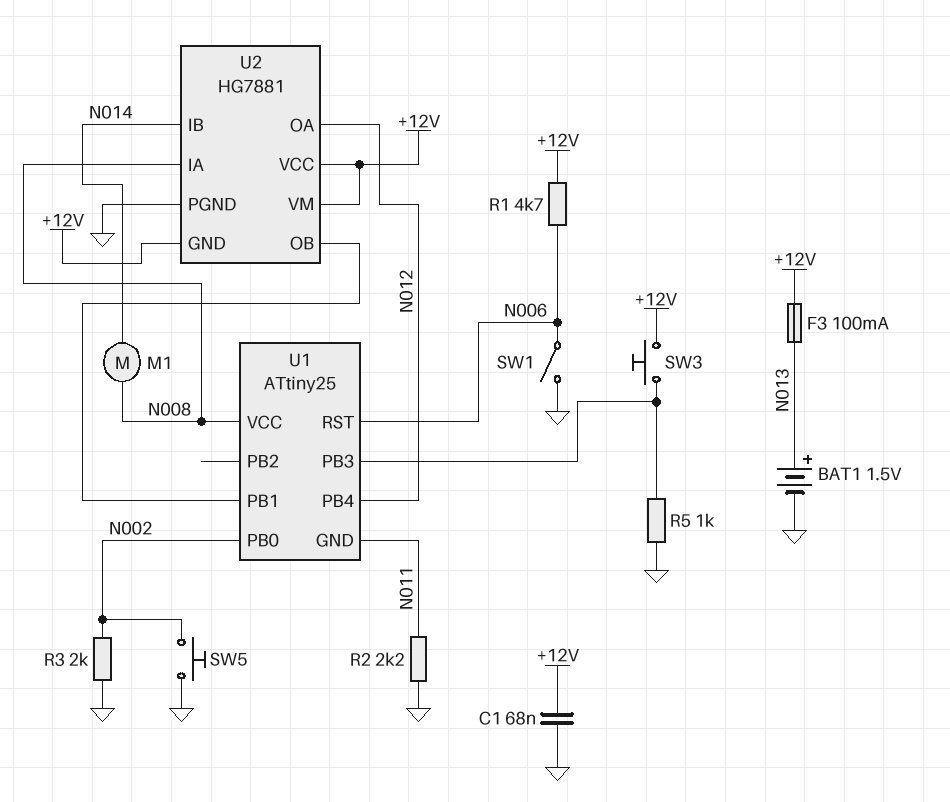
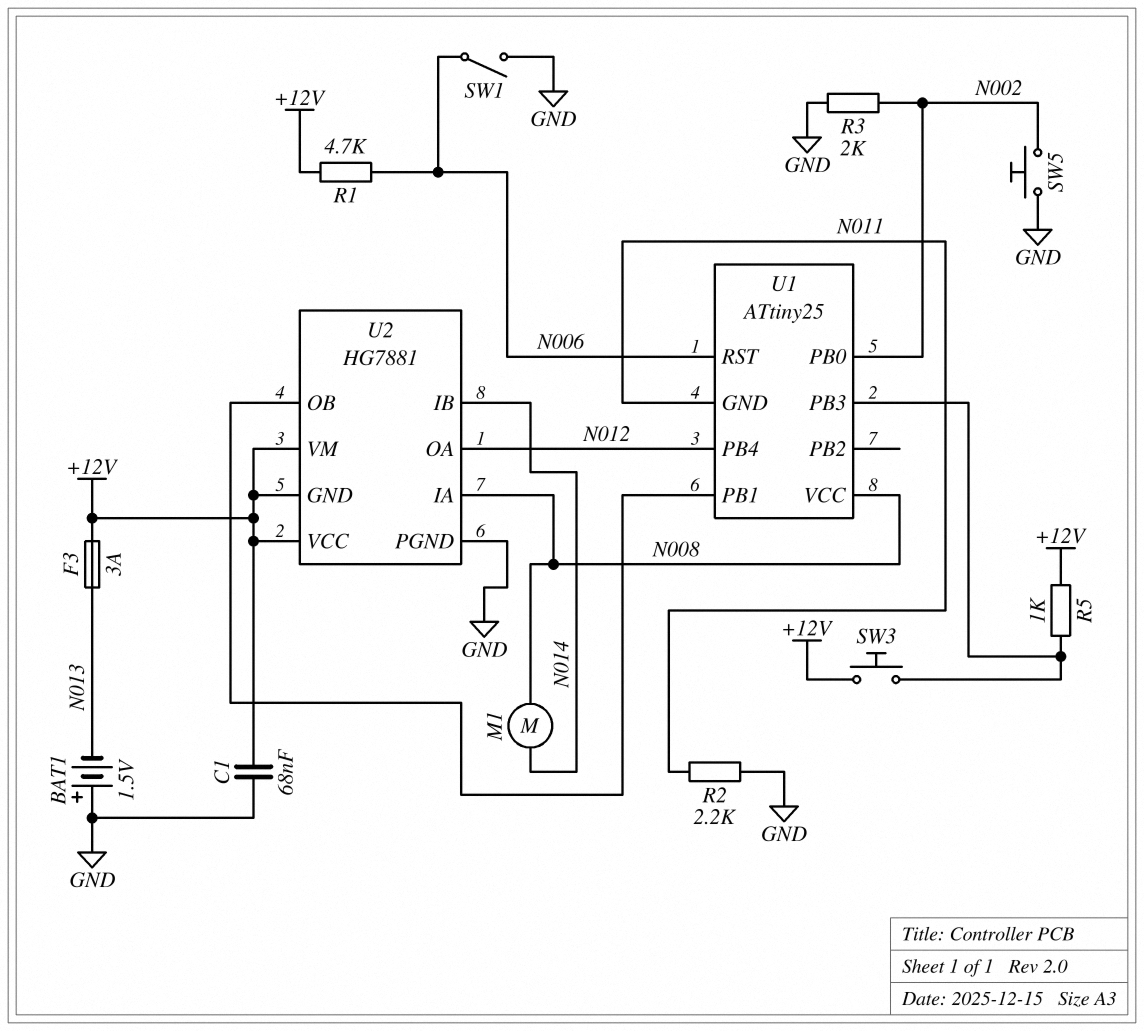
BAT1: 1.5V (plus N013, minus GND) -> 1.5V (plus GND, minus N013)
F3: 100mA (+12V, N013) -> 3A (+12V, N013)
R5: 1k (GND, U1/PB3) -> 1k (+12V, U1/PB3)

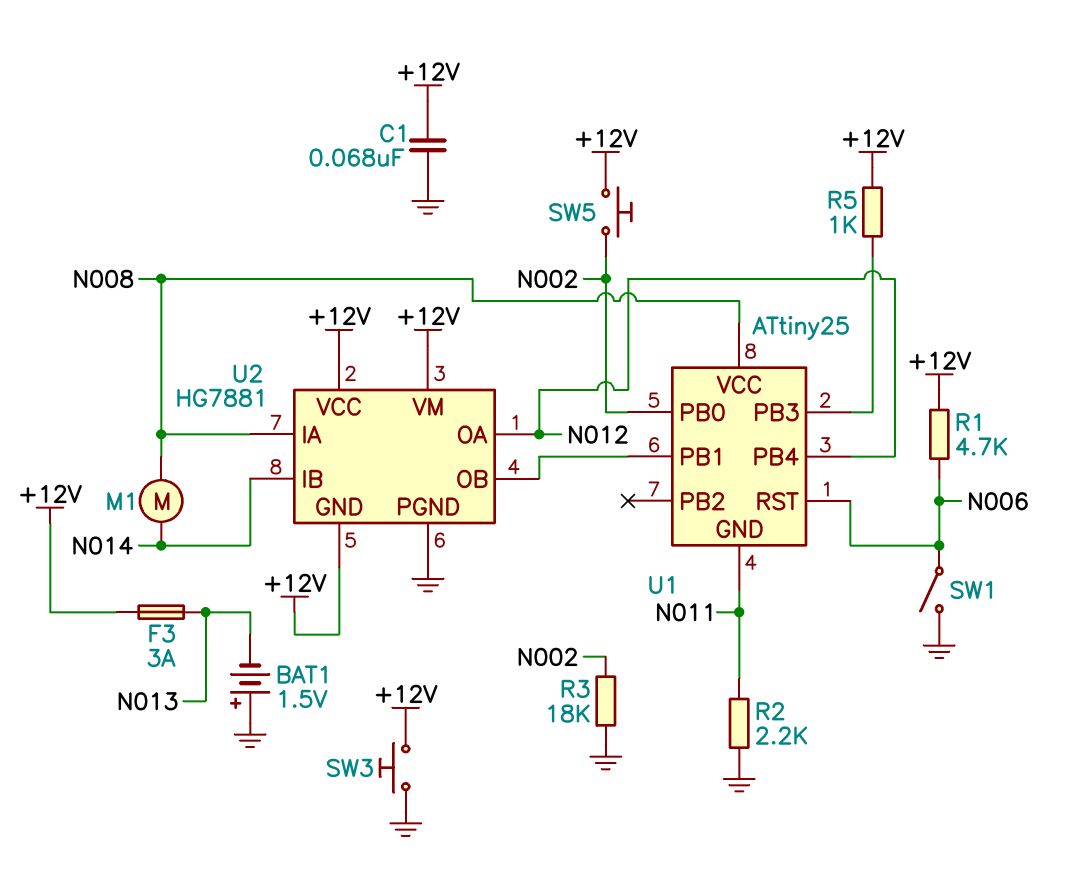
R3: 2k (GND, N002) -> 18k (GND, N002)
SW3: button (+12V, U1/PB3) -> button (+12V, GND)
SW5: button (GND, N002) -> button (+12V, N002)

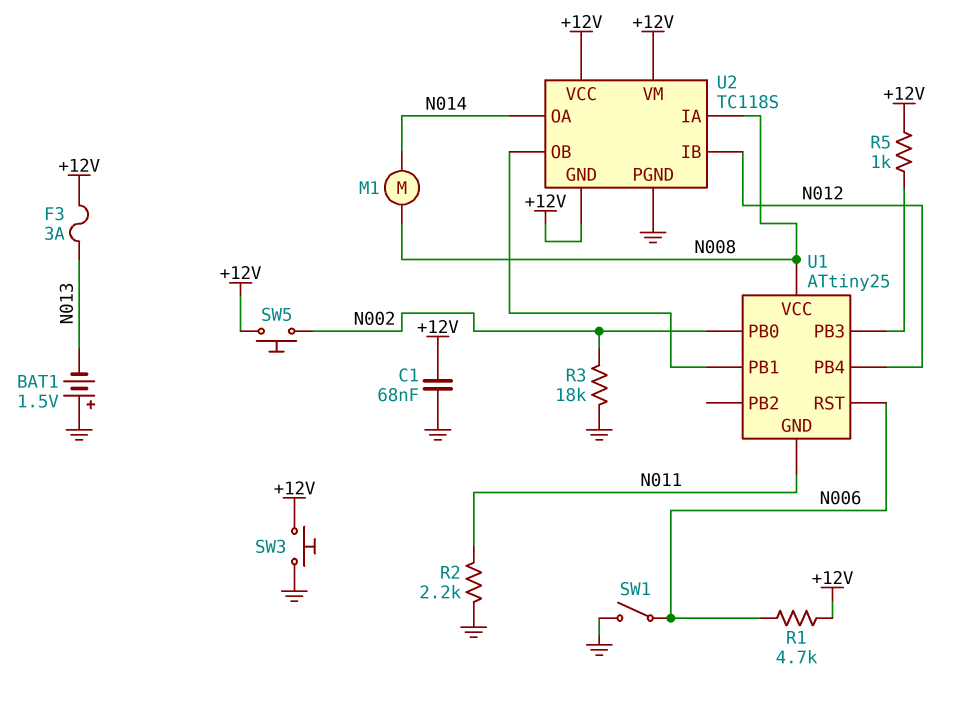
U2: HG7881 -> TC118S
U2 pin IB: N014 -> N012
U2 pin OA: N012 -> N014

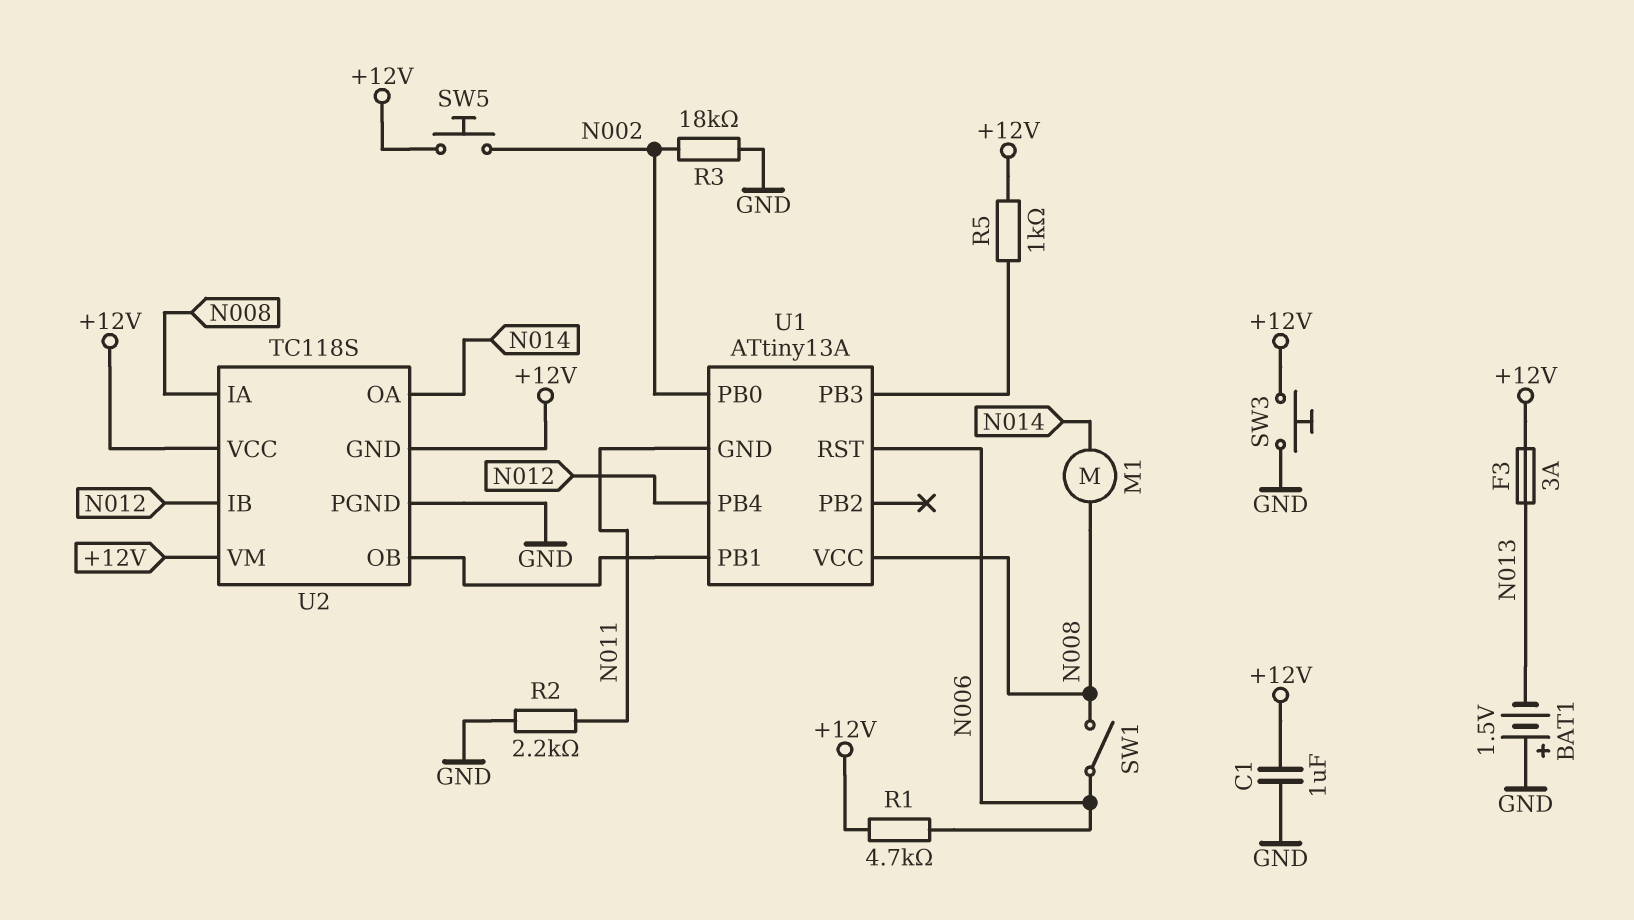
C1: 68nF (+12V, GND) -> 1uF (+12V, GND)
SW1: switch (GND, N006) -> switch (N006, N008)
U1: ATtiny25 -> ATtiny13A

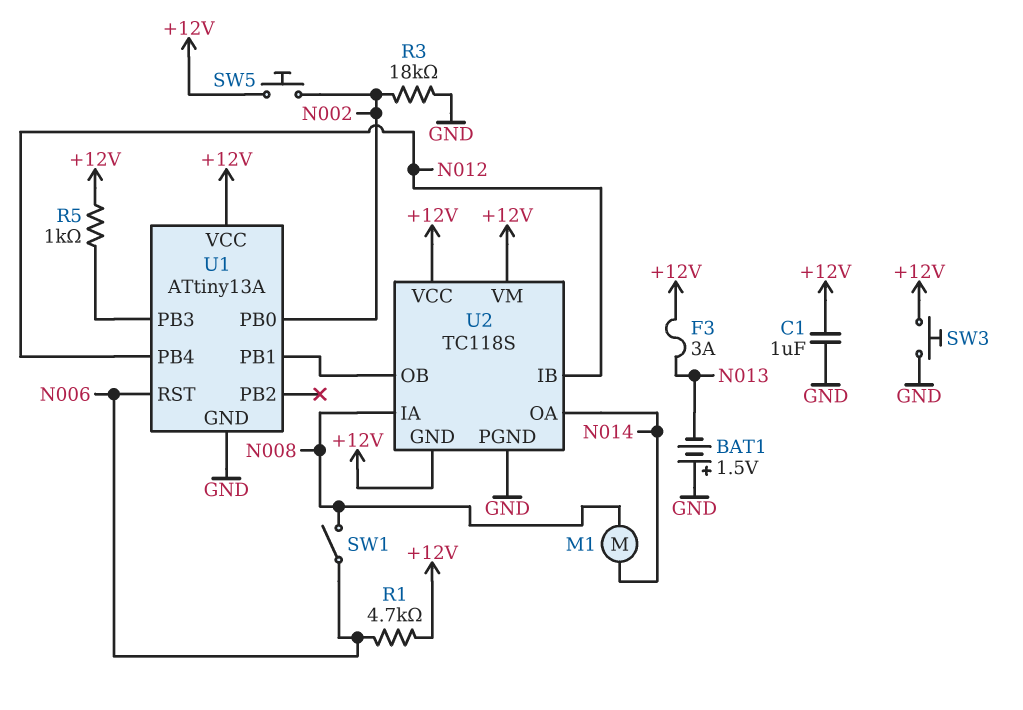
R2: 2.2k (GND, N011) -> none
U1 pin GND: N011 -> GND
U1 pin VCC: N008 -> +12V

